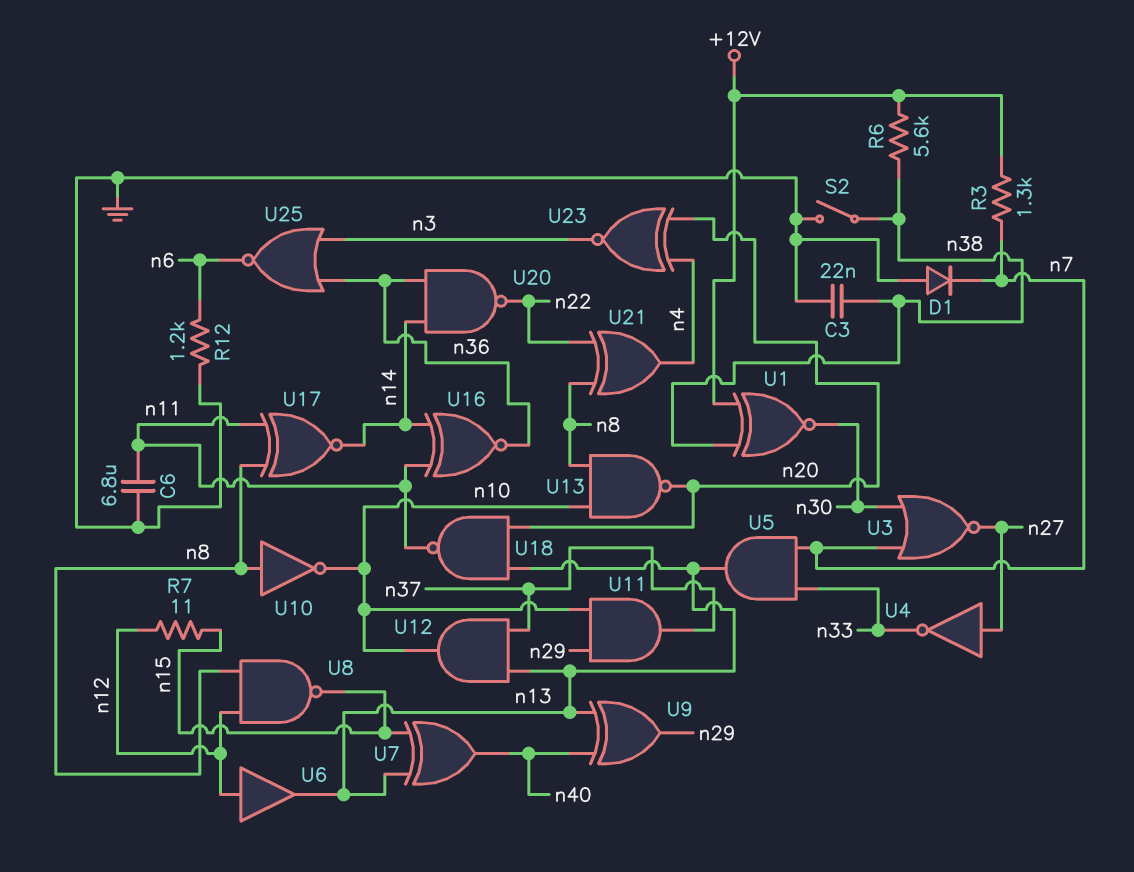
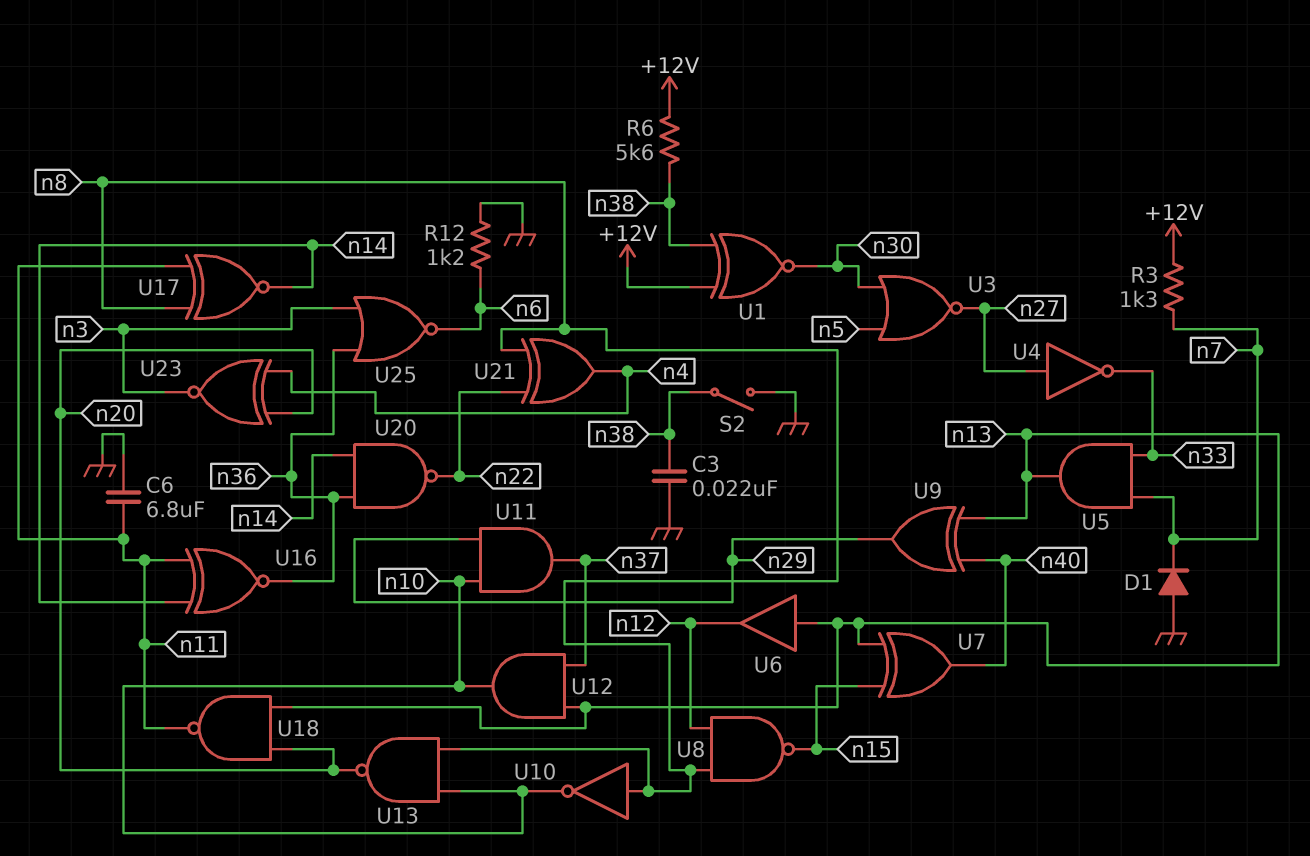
R7: 11 (n12, n15) -> none
U3: NOR (in n7, in n30, out n27) -> NOR (in n5, in n30, out n27)
U6: buffer (in n12, out n13) -> buffer (in n13, out n12)

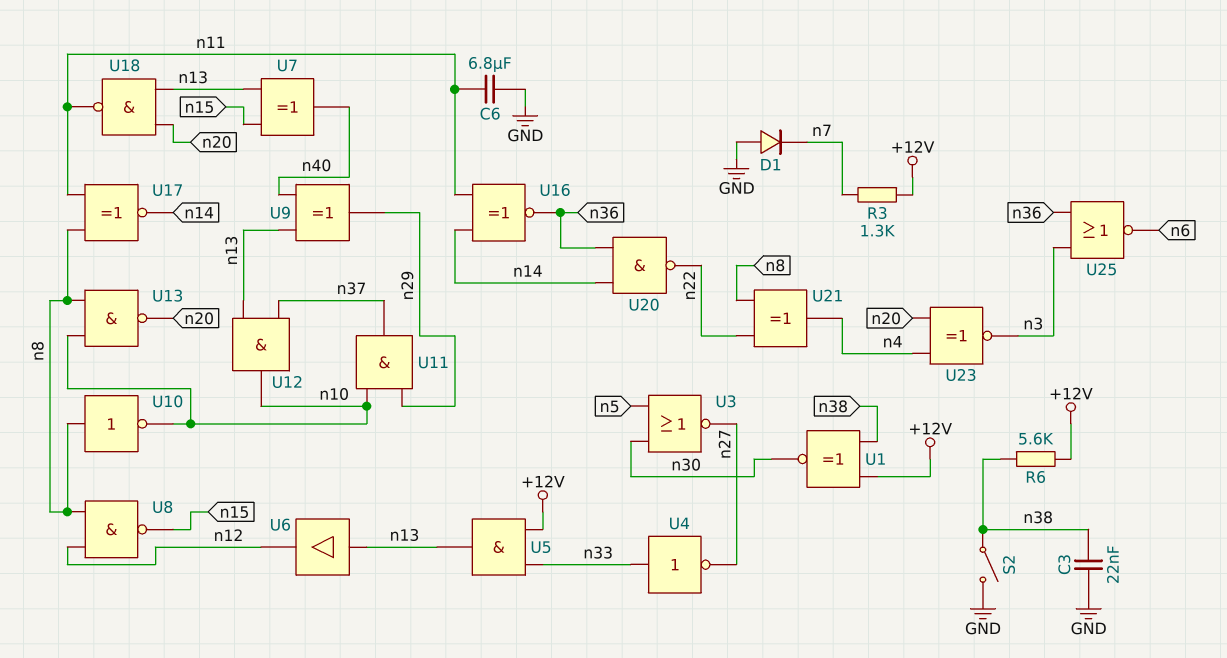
R12: 1.2k (GND, n6) -> none
U4: NOT (in n27, out n33) -> NOT (in n33, out n27)
U5: AND (in n7, in n33, out n13) -> AND (in +12V, in n33, out n13)

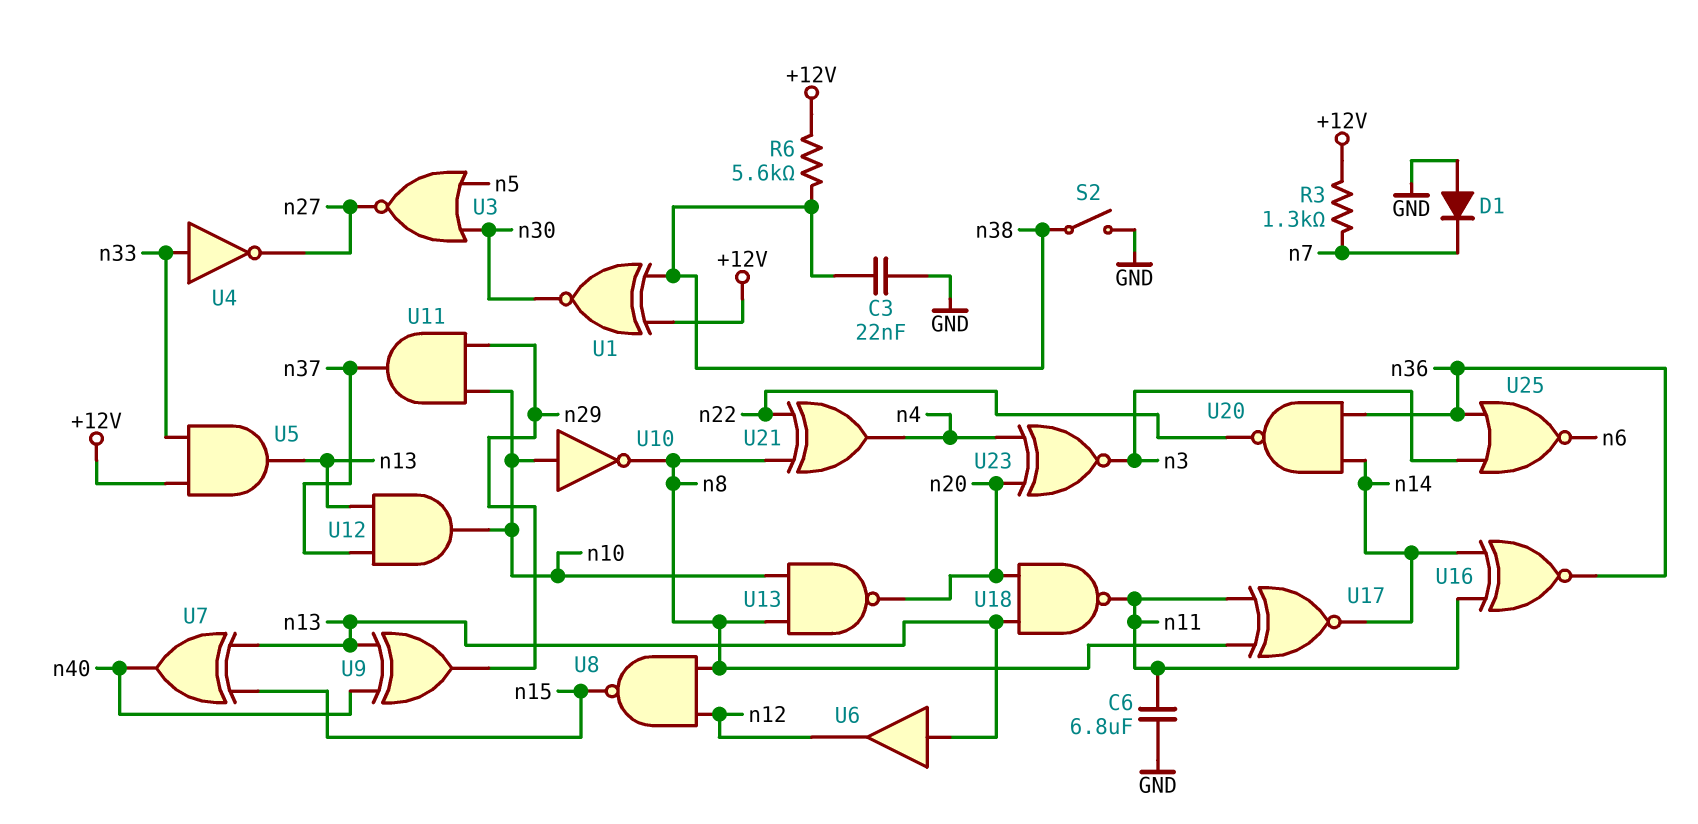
U10: NOT (in n8, out n10) -> NOT (in n10, out n8)

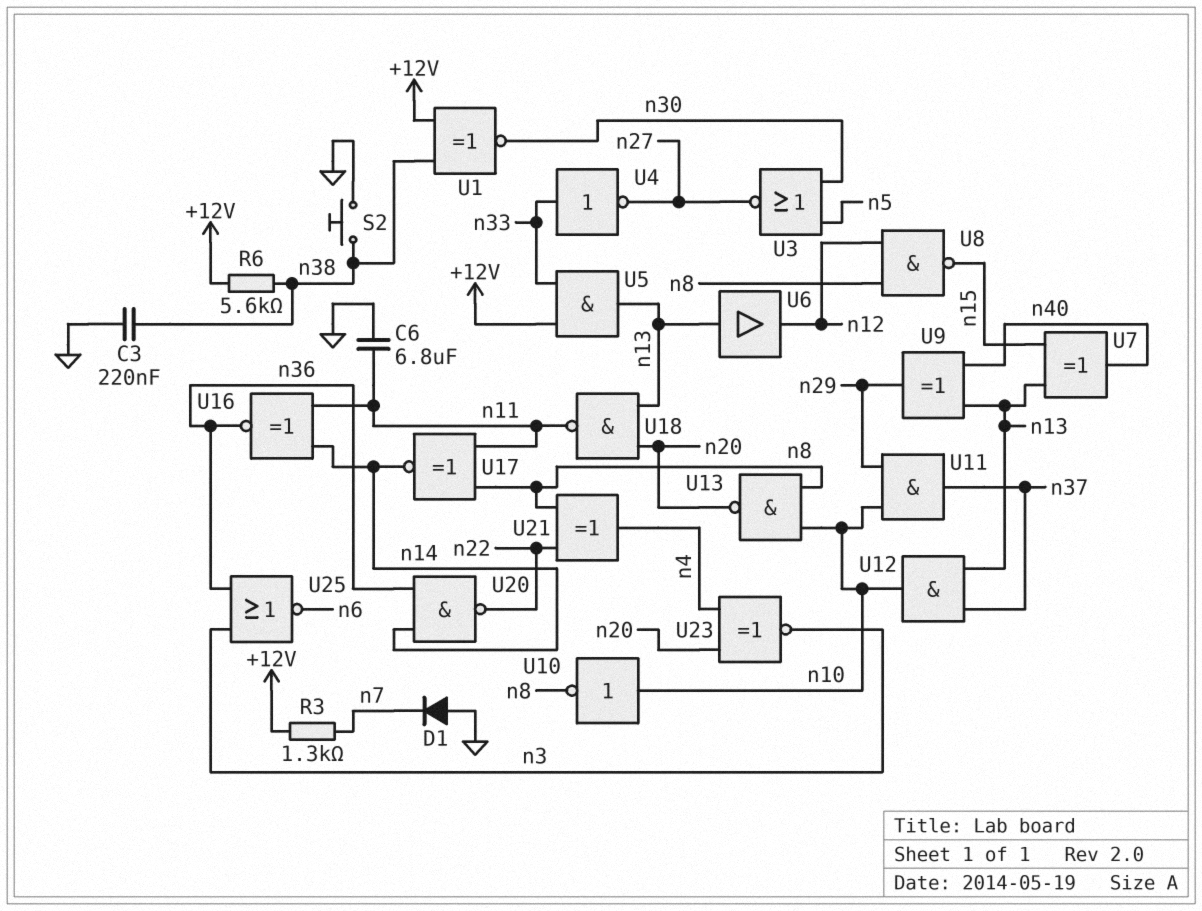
C3: 22nF (GND, n38) -> 220nF (GND, n38)
S2: switch (GND, n38) -> button (GND, n38)

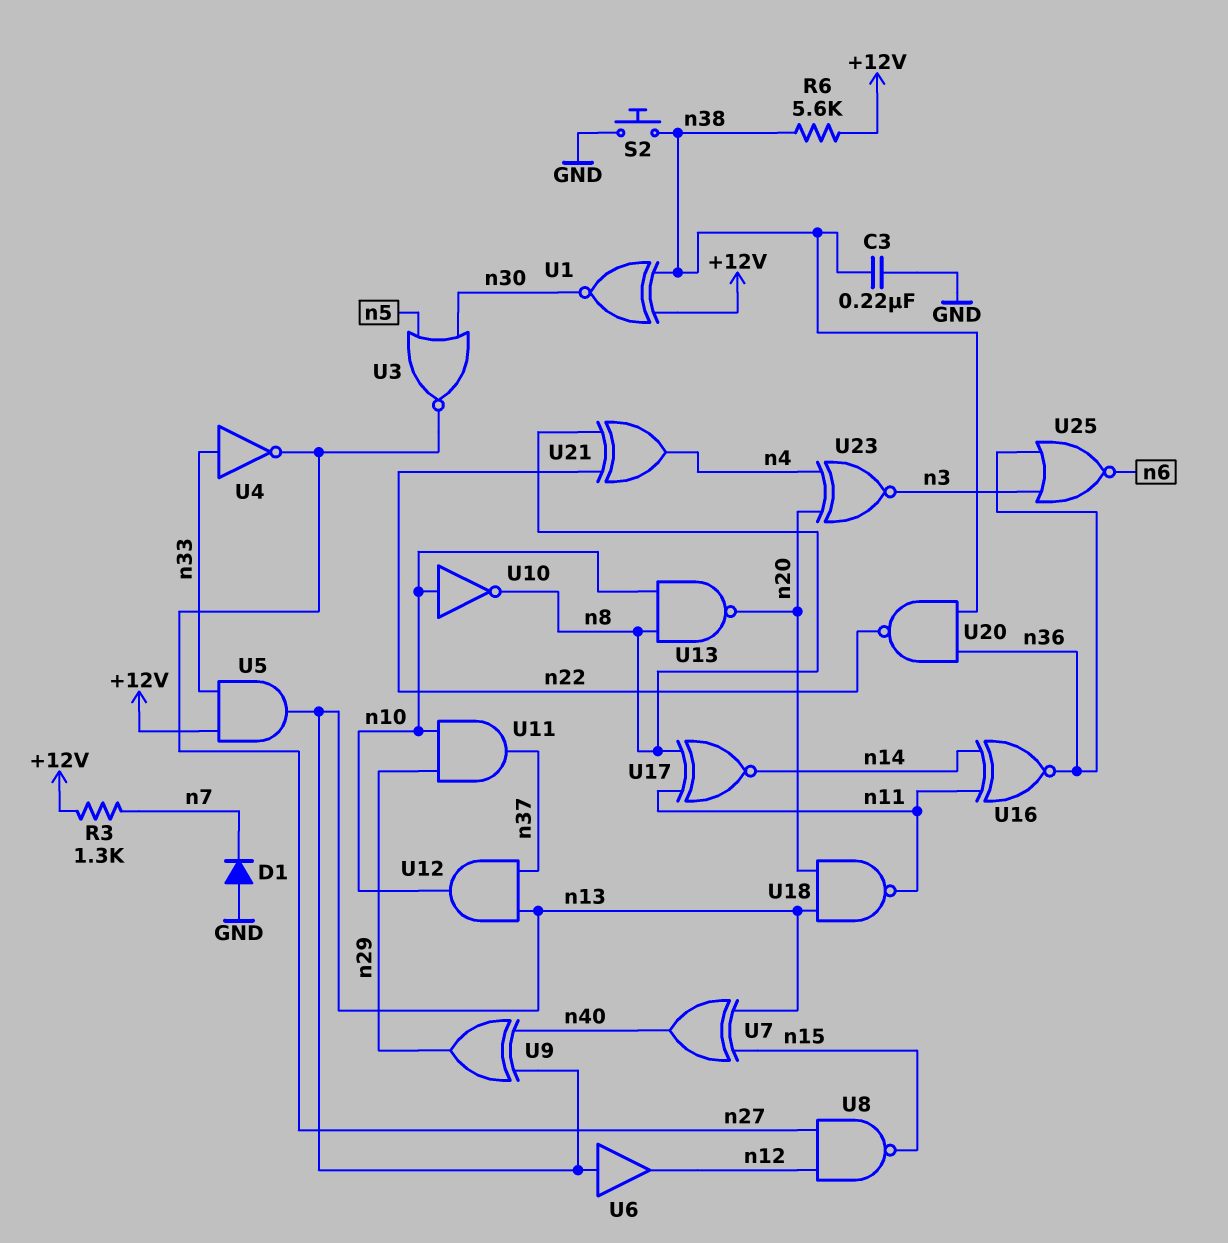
C6: 6.8uF (GND, n11) -> none
U8: NAND (in n8, in n12, out n15) -> NAND (in n12, in n27, out n15)
U20: NAND (in n14, in n36, out n22) -> NAND (in n36, in n38, out n22)

